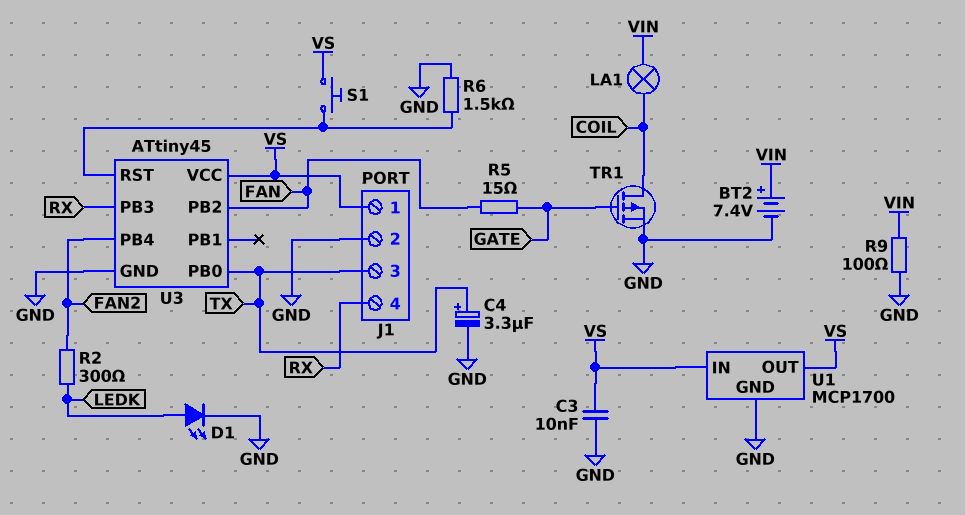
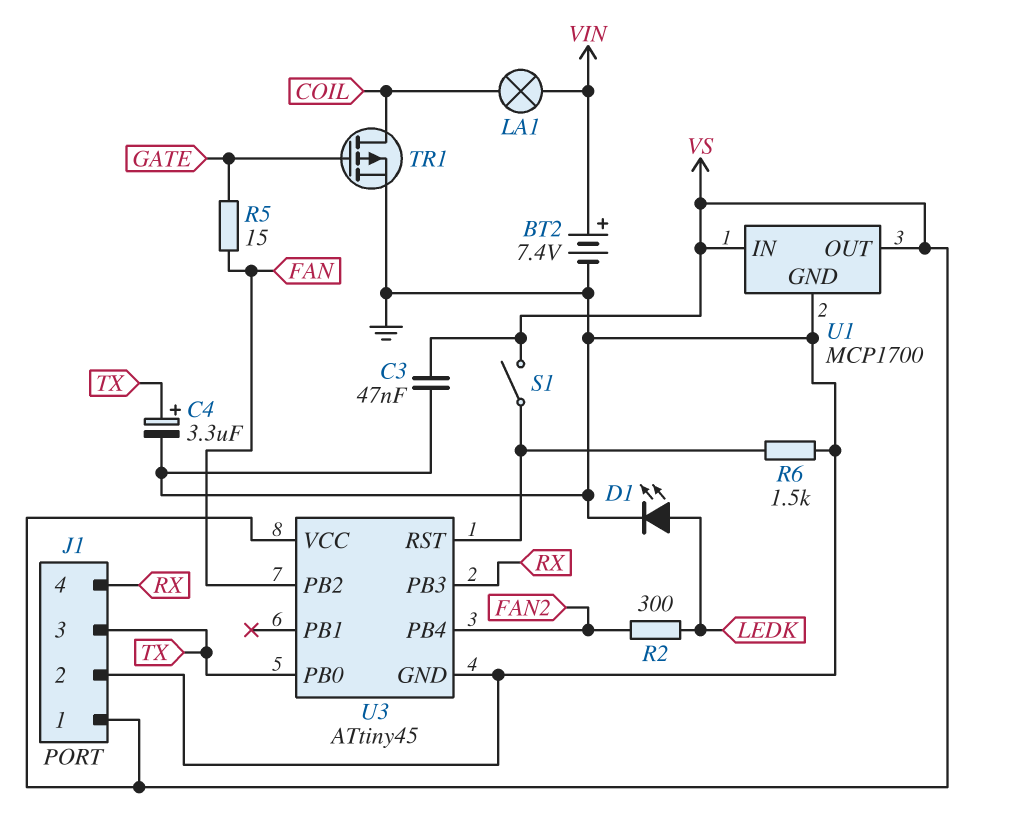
C3: 10nF (GND, VS) -> 47nF (GND, VS)
R9: 100 (GND, VIN) -> none
S1: button (U3/RST, VS) -> switch (U3/RST, VS)

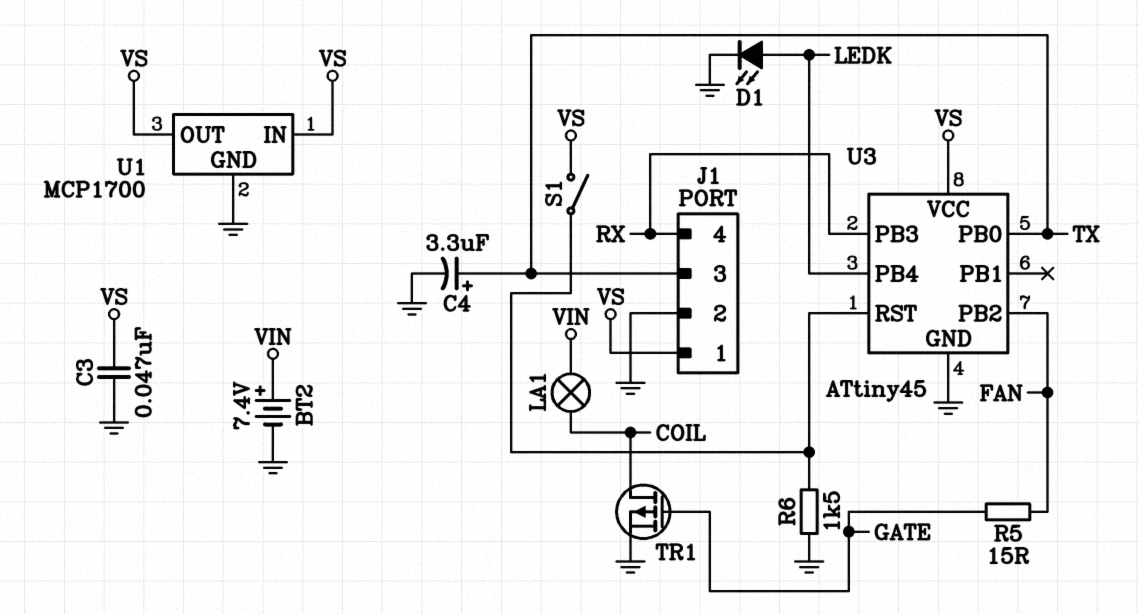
R2: 300 (FAN2, LEDK) -> none
U3 pin PB4: FAN2 -> LEDK

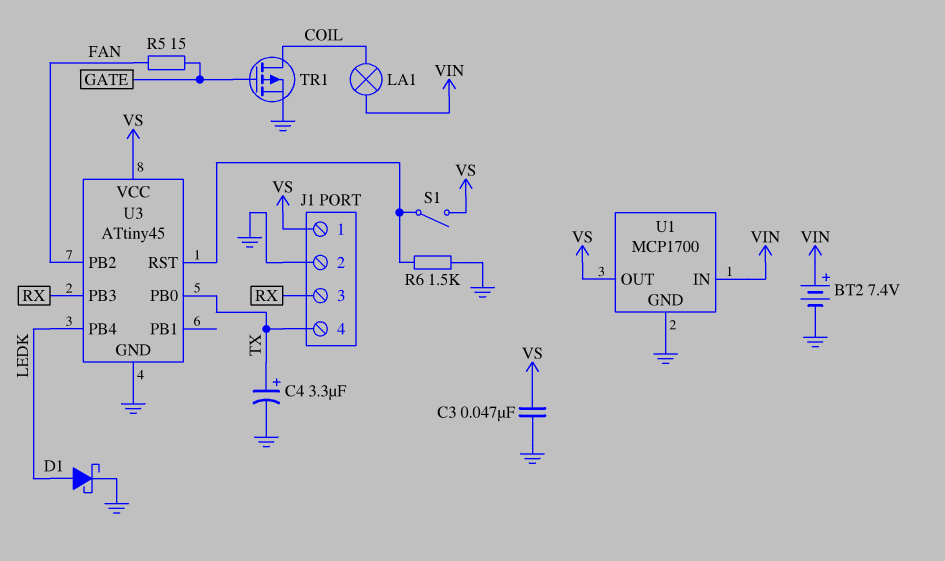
D1: LED (A LEDK, K GND) -> schottky (A LEDK, K GND)
J1 pin 3: TX -> RX
J1 pin 4: RX -> TX
U1 pin IN: VS -> VIN

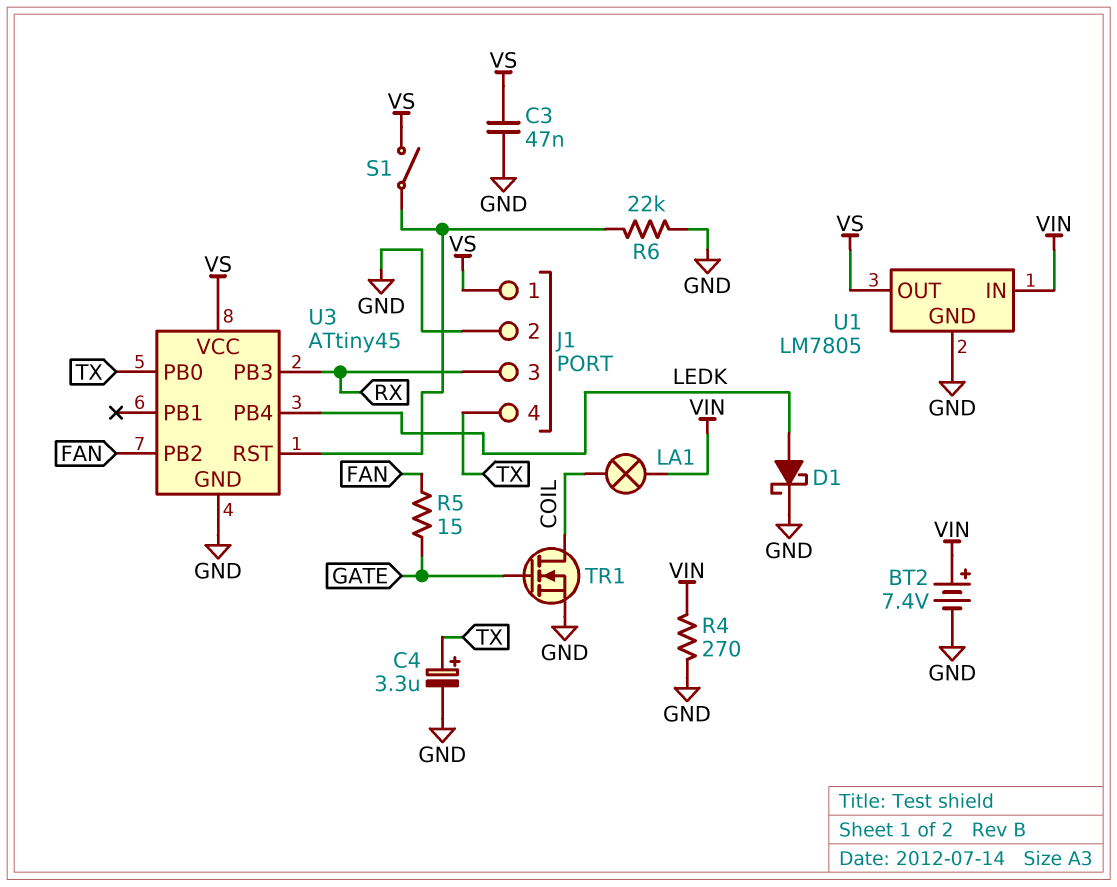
R4: none -> 270 (GND, VIN)
R6: 1.5k (GND, U3/RST) -> 22k (GND, U3/RST)
TR1: PMOS (G GATE, D COIL, S GND) -> NMOS (G GATE, D COIL, S GND)
U1: MCP1700 -> LM7805

